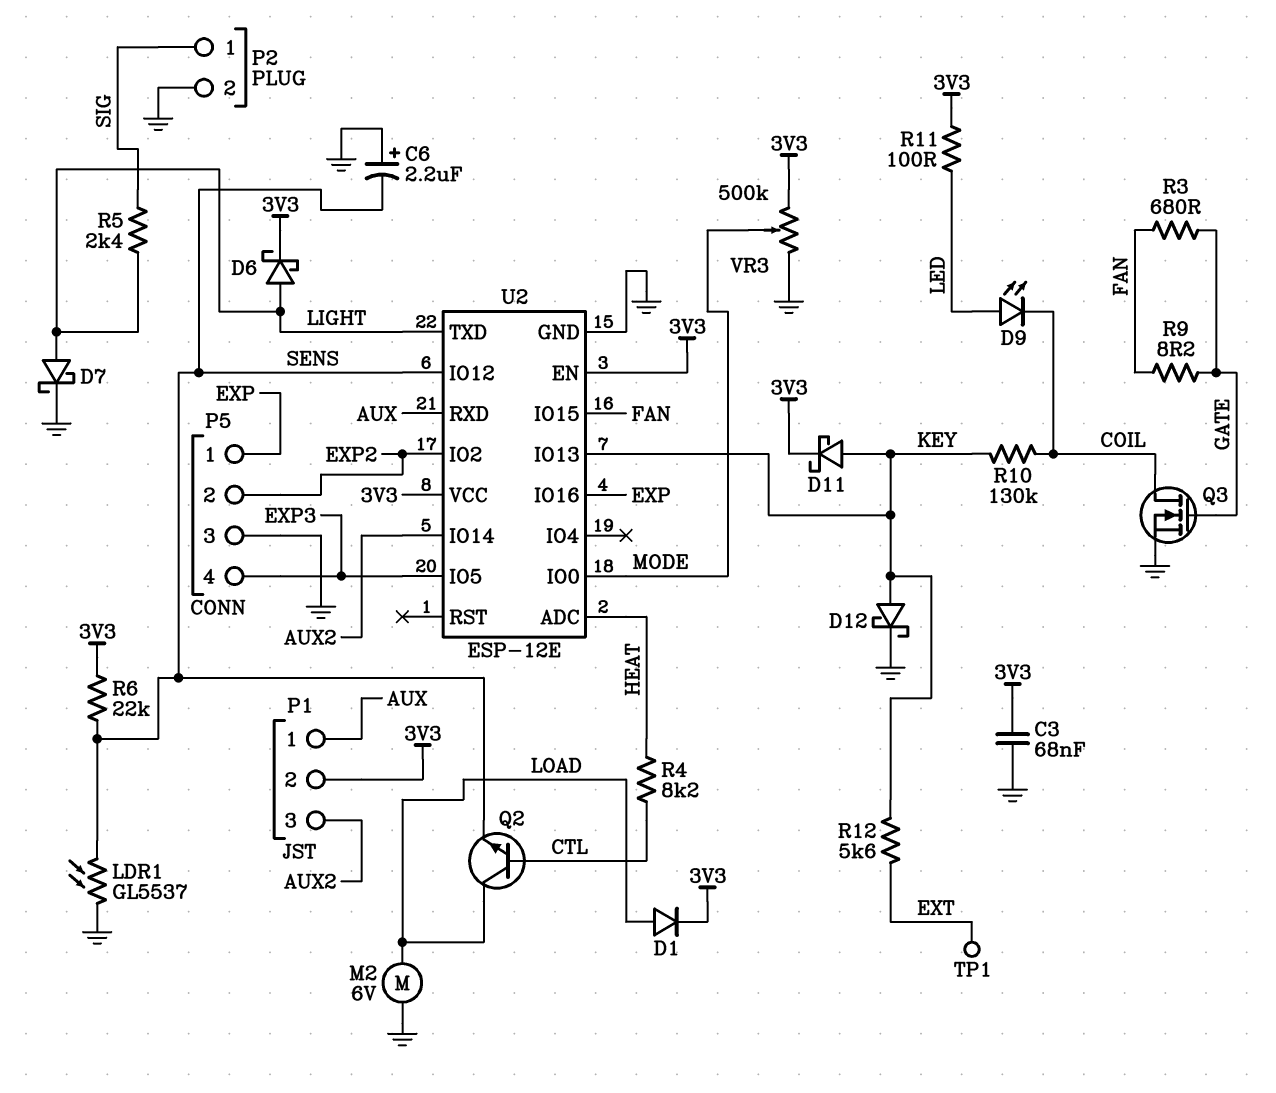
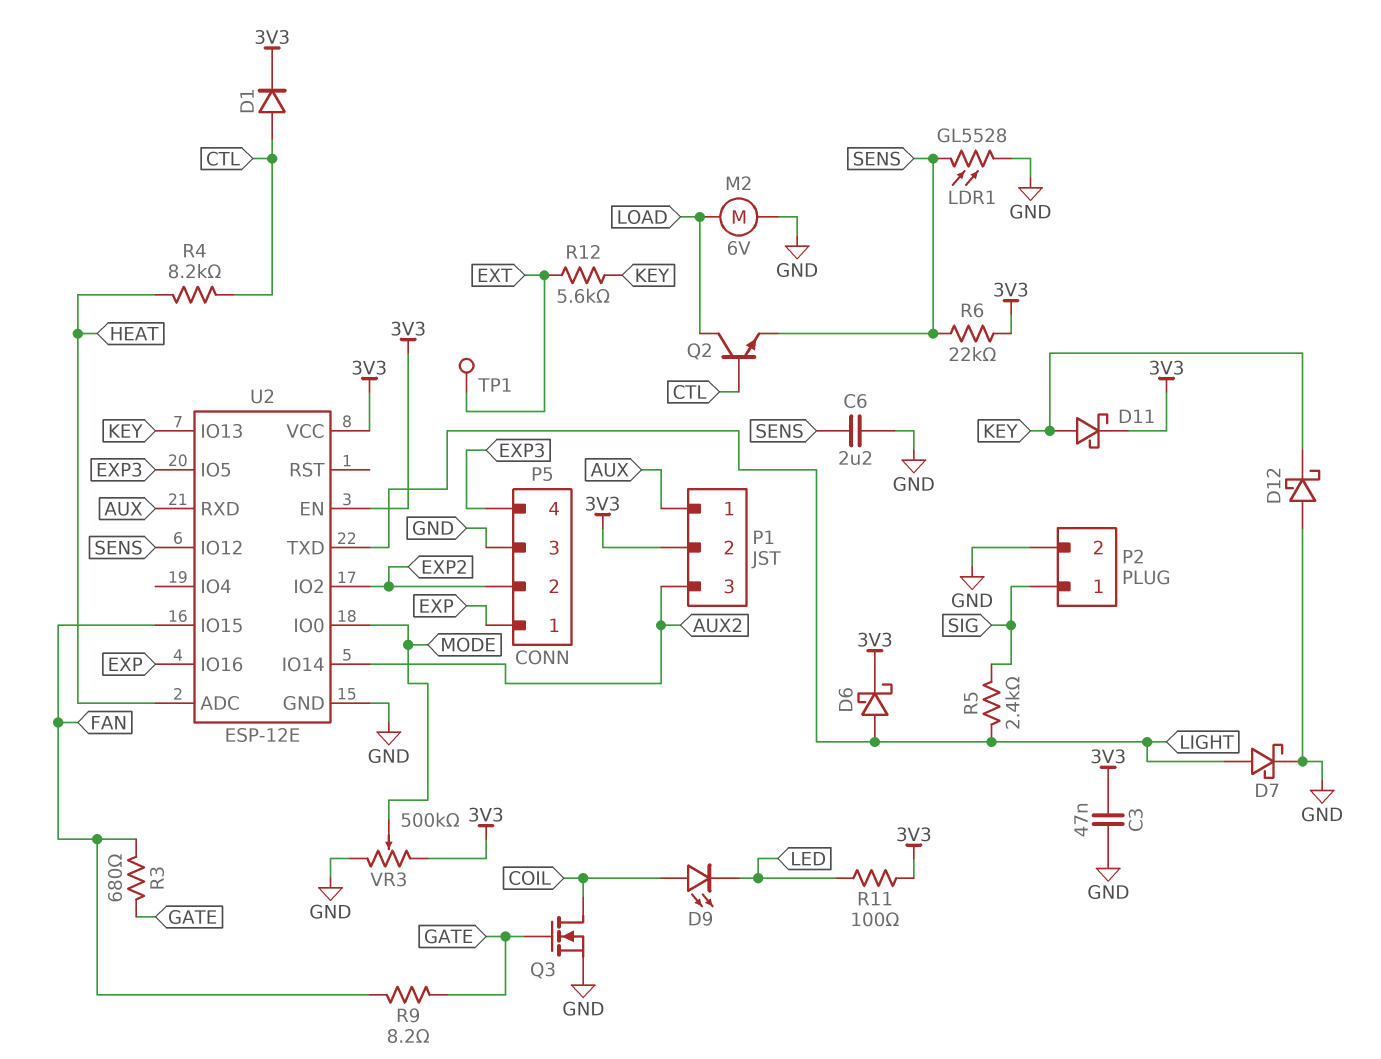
C3: 68nF (3V3, GND) -> 47nF (3V3, GND)
C6: 2.2uF (plus GND, minus SENS) -> 2.2uF (GND, SENS)
D1: diode (A LOAD, K 3V3) -> diode (A CTL, K 3V3)
D9: LED (A LED, K COIL) -> LED (A COIL, K LED)
D12: schottky (A KEY, K GND) -> schottky (A GND, K KEY)
LDR1: GL5537 (GND, SENS) -> GL5528 (GND, SENS)
R10: 130k (COIL, KEY) -> none

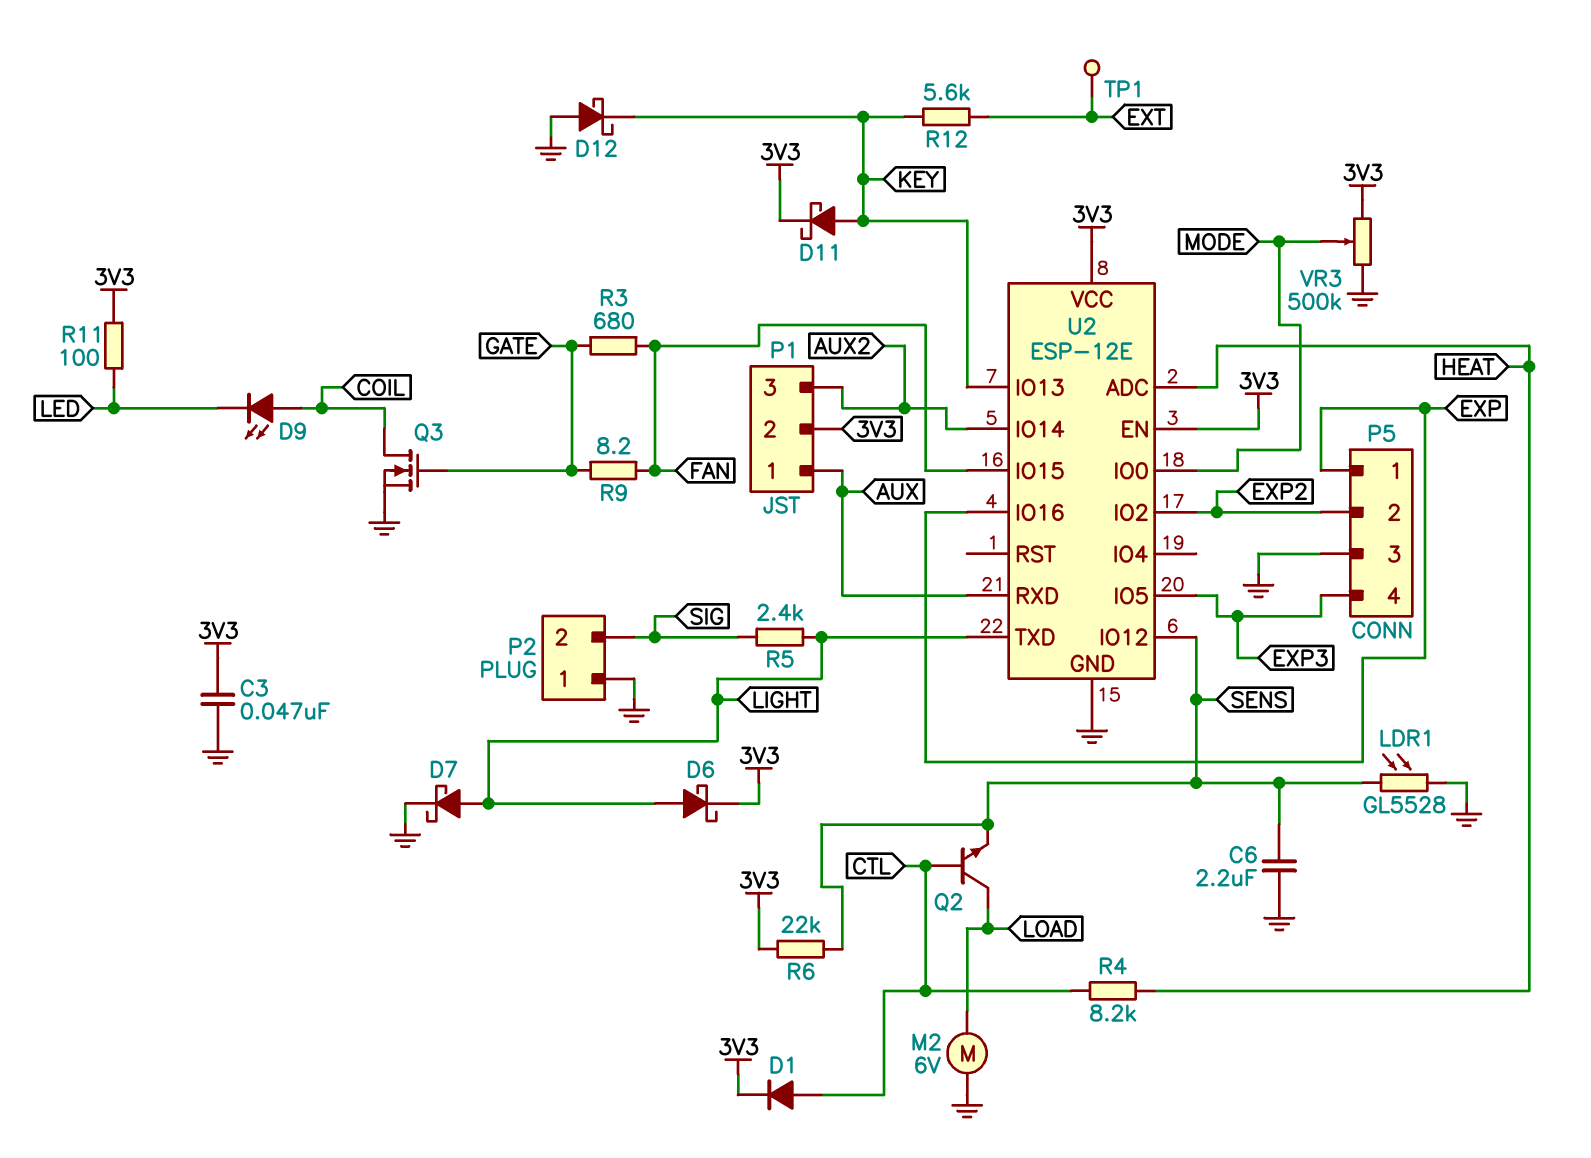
P2 pin 1: SIG -> GND
P2 pin 2: GND -> SIG

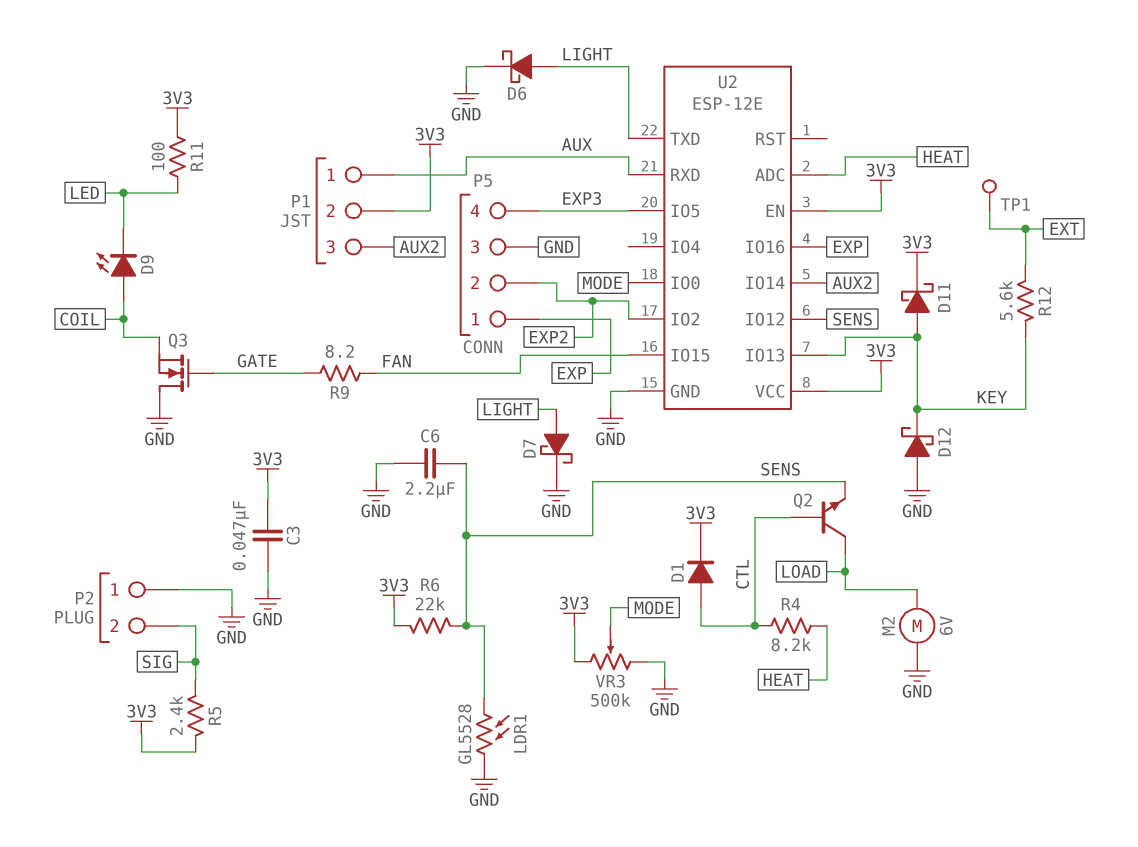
D6: schottky (A LIGHT, K 3V3) -> schottky (A LIGHT, K GND)
Q3: NMOS (G GATE, D COIL, S GND) -> NMOS (G GATE, D GND, S COIL)
R3: 680 (FAN, GATE) -> none
R5: 2.4k (LIGHT, SIG) -> 2.4k (3V3, SIG)

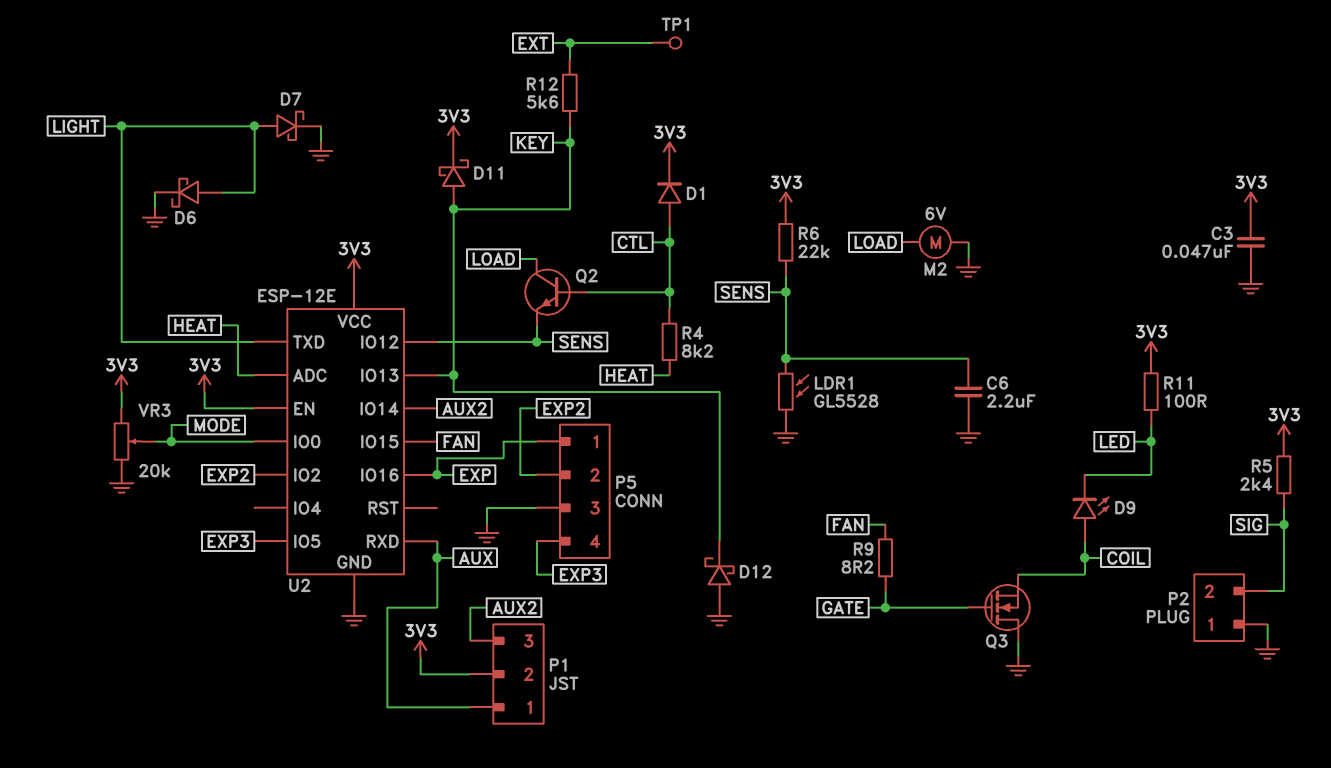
VR3: 500k (3V3, GND, wiper MODE) -> 20k (3V3, GND, wiper MODE)

